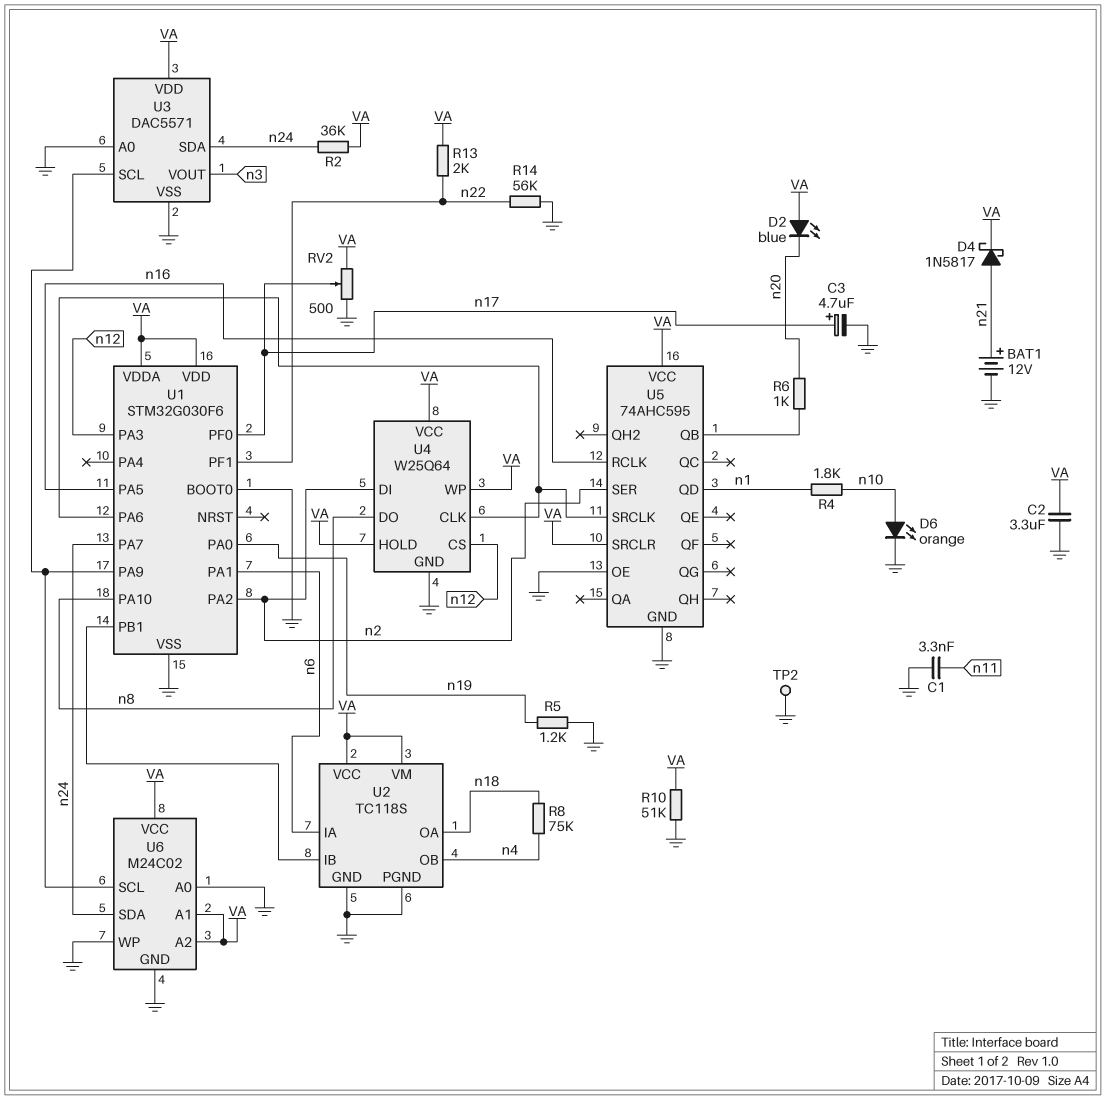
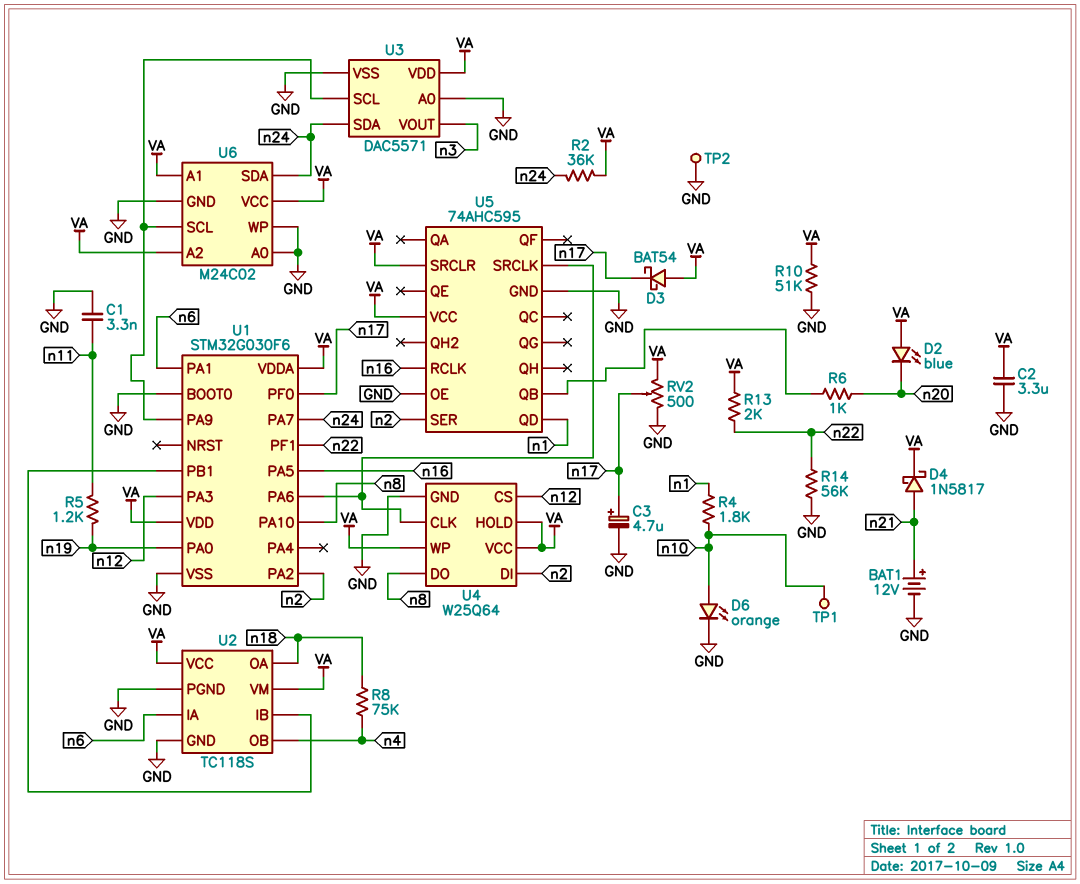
D3: none -> schottky BAT54 (A VA, K n17)
R5: 1.2k (GND, n19) -> 1.2k (n11, n19)
TP1: none -> test point (n10)

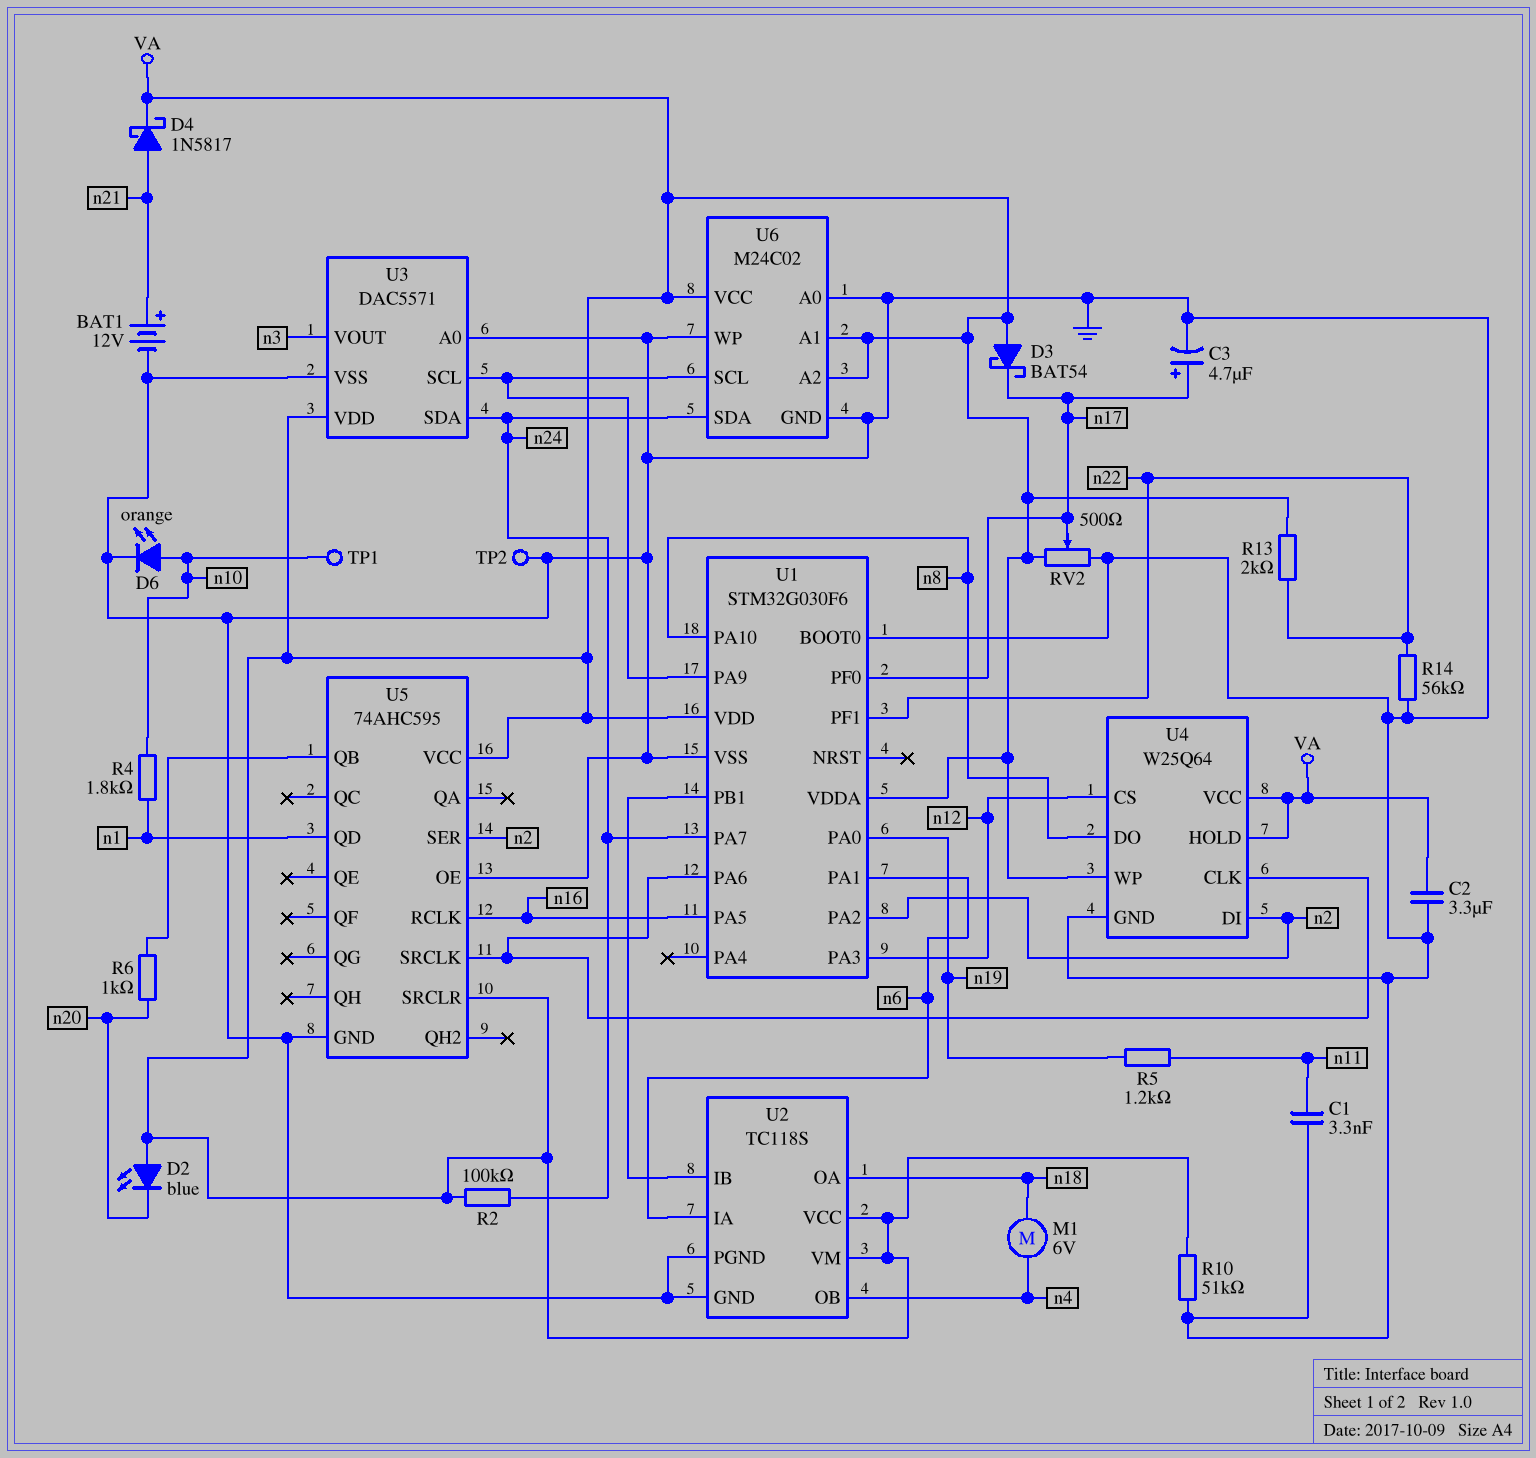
M1: none -> motor 6V (n4, n18)
R2: 36k (VA, n24) -> 100k (VA, n24)
R8: 75k (n4, n18) -> none

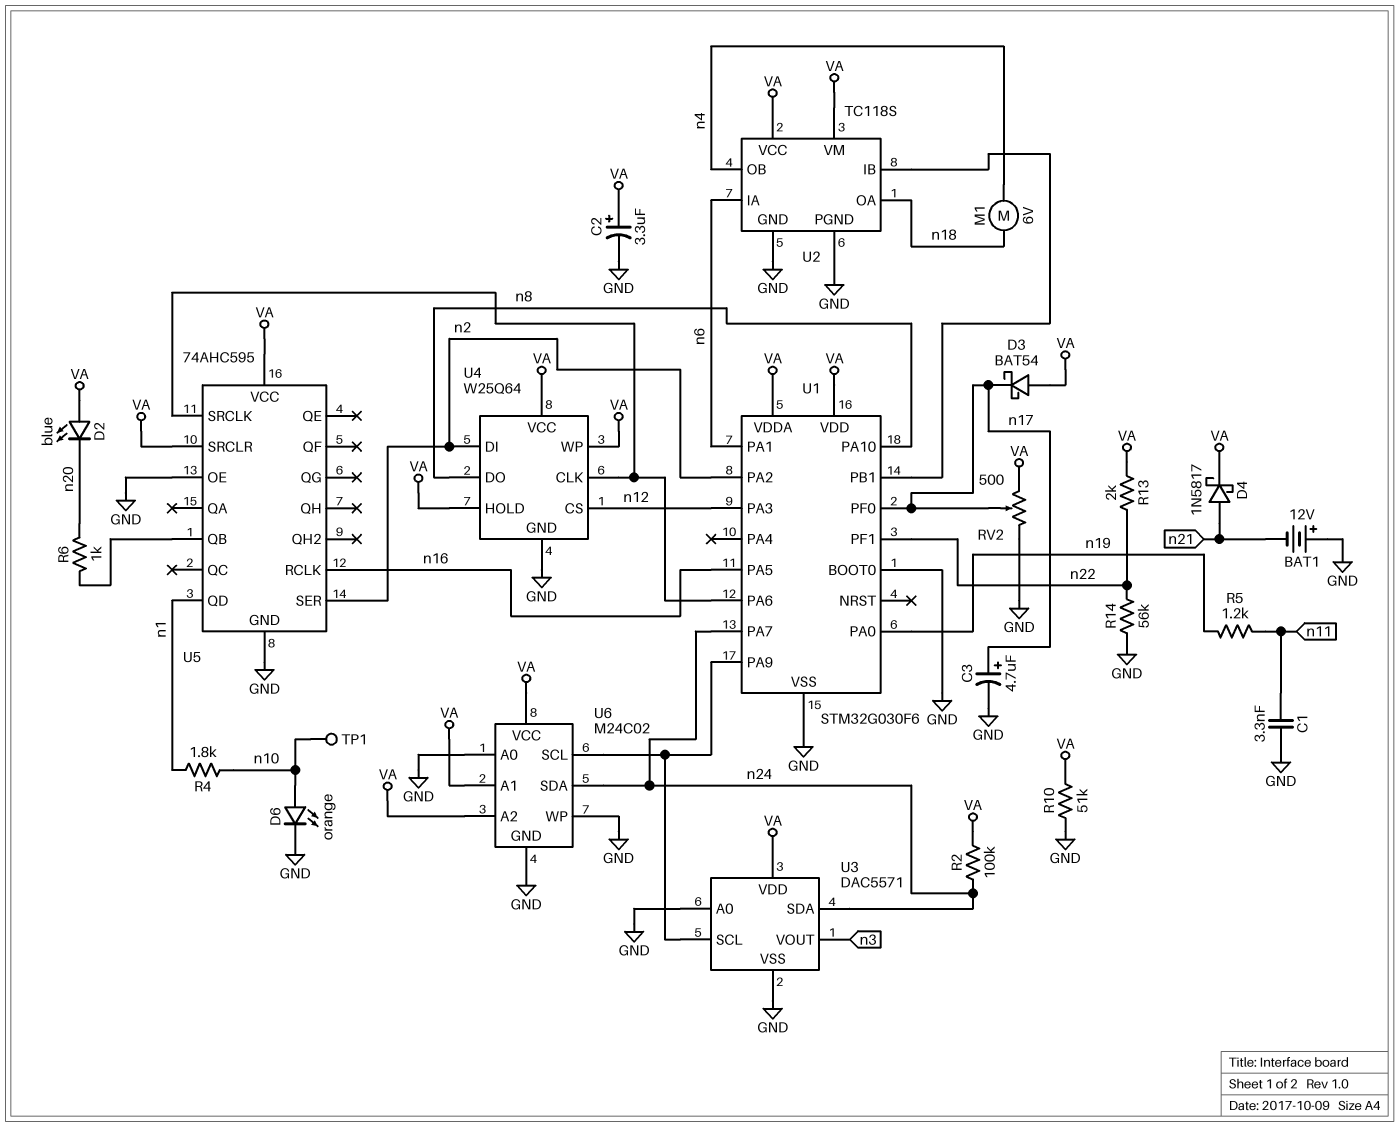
BAT1: 12V (plus n21, minus GND) -> 12V (plus GND, minus n21)
C2: 3.3uF (GND, VA) -> 3.3uF (plus VA, minus GND)
TP2: test point (GND) -> none

